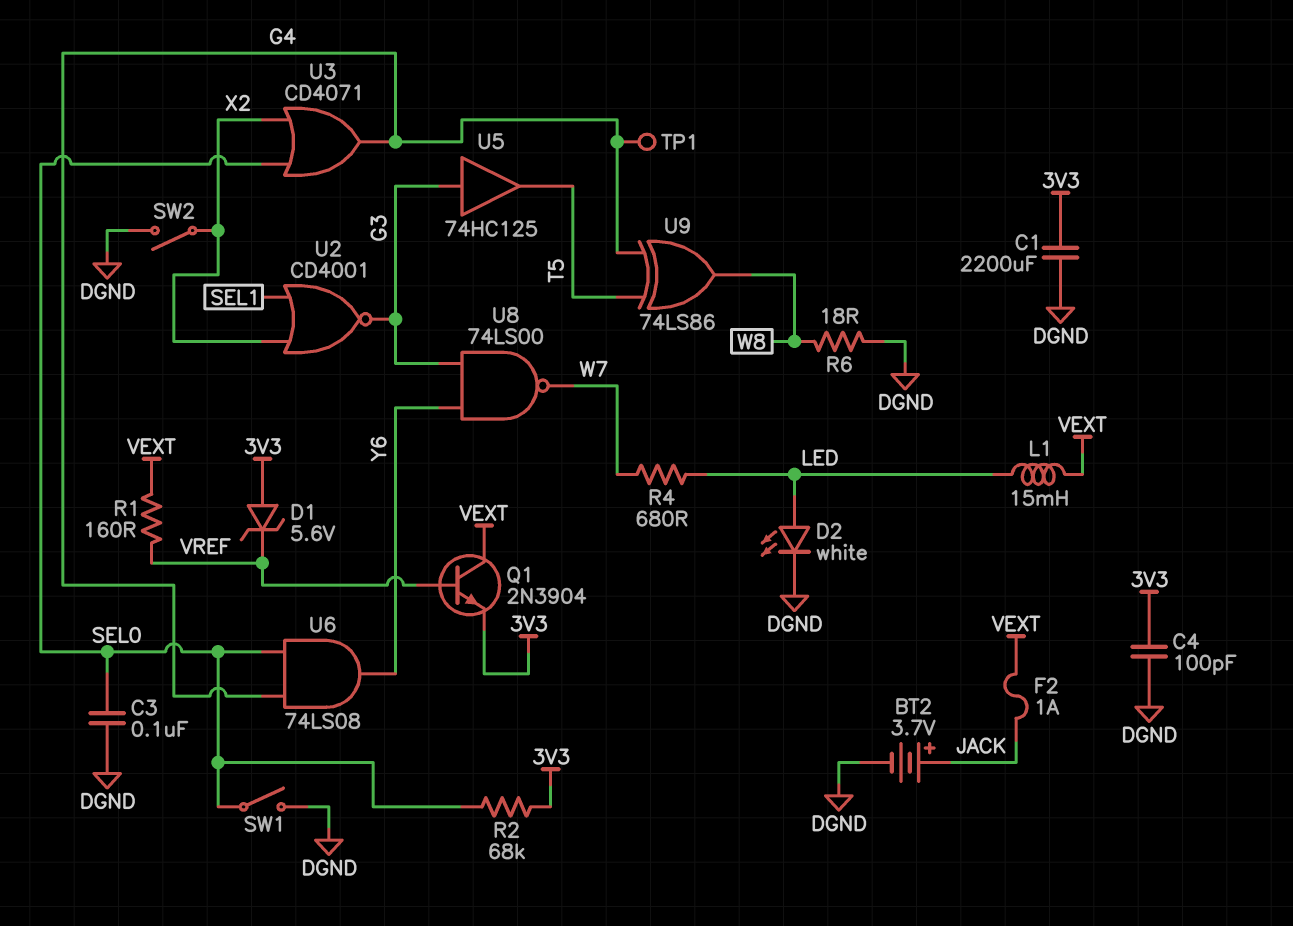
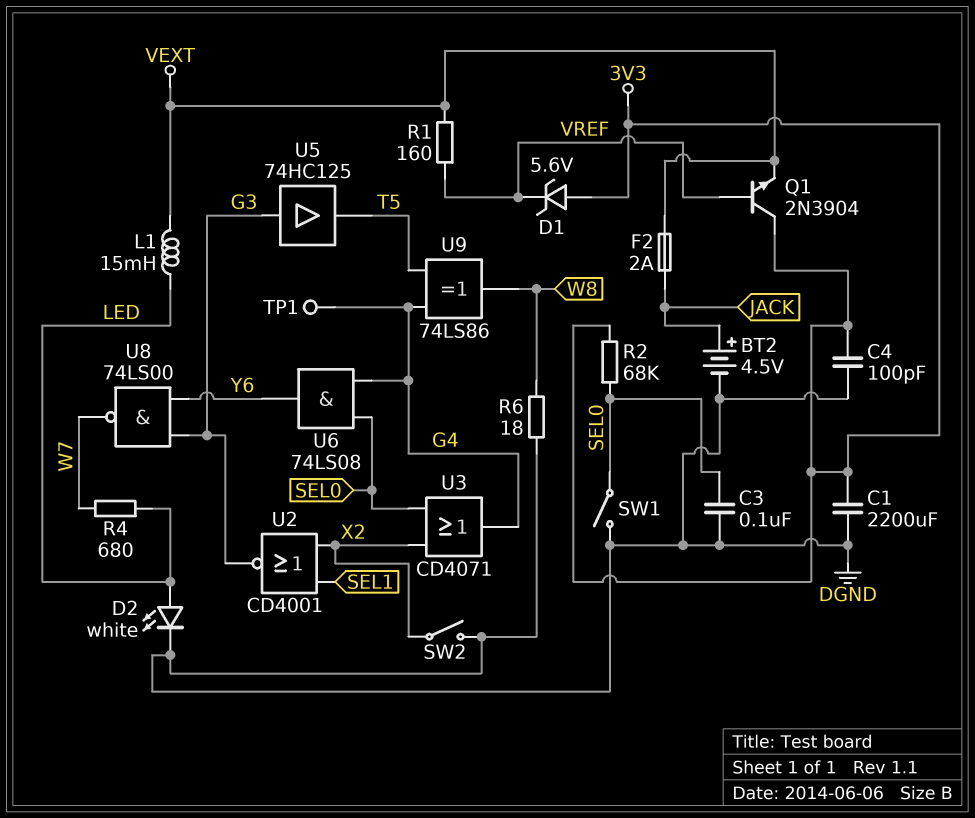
BT2: 3.7V (plus JACK, minus DGND) -> 4.5V (plus JACK, minus DGND)
F2: 1A (JACK, VEXT) -> 2A (JACK, VEXT)
Q1: NPN 2N3904 (B VREF, C VEXT, E 3V3) -> NPN 2N3904 (B VREF, C 3V3, E VEXT)

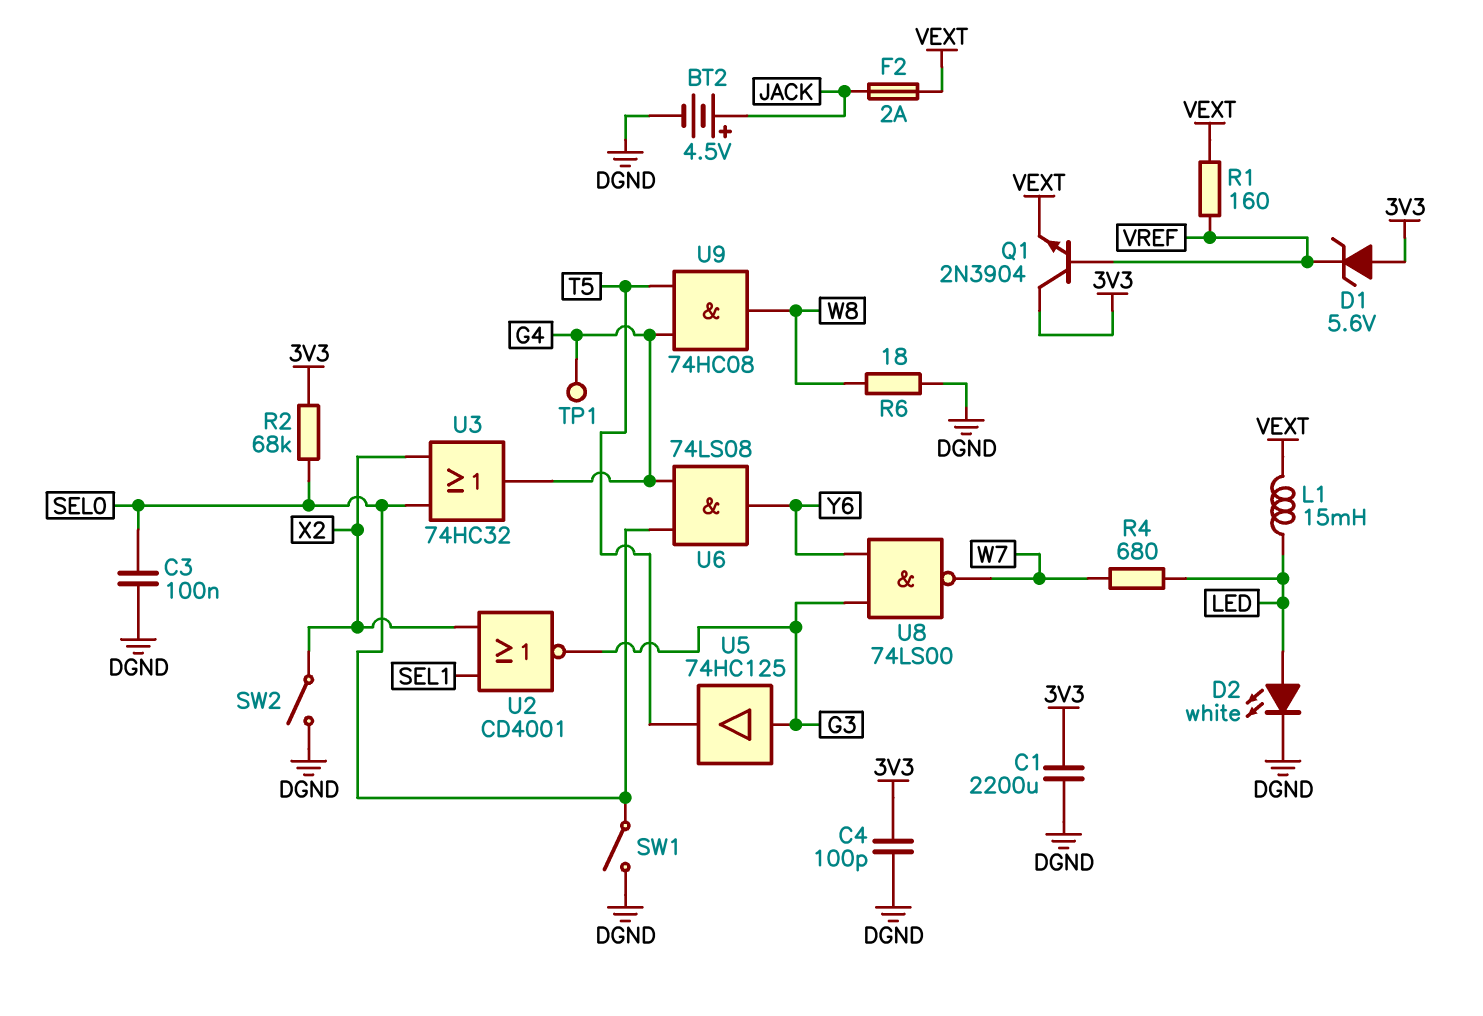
U3: OR CD4071 (in SEL0, in X2, out G4) -> OR 74HC32 (in SEL0, in X2, out G4)
U9: XOR 74LS86 (in G4, in T5, out W8) -> AND 74HC08 (in G4, in T5, out W8)

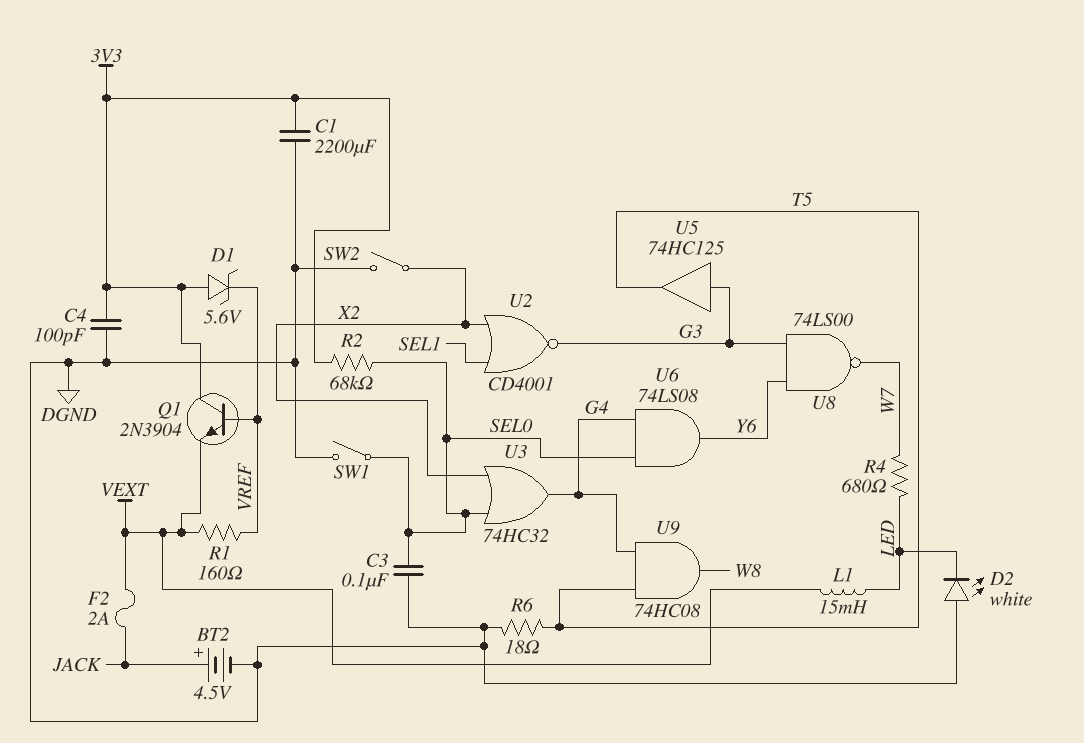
D2: LED white (A LED, K DGND) -> LED white (A DGND, K LED)
R6: 18 (DGND, W8) -> 18 (DGND, T5)
TP1: test point (G4) -> none

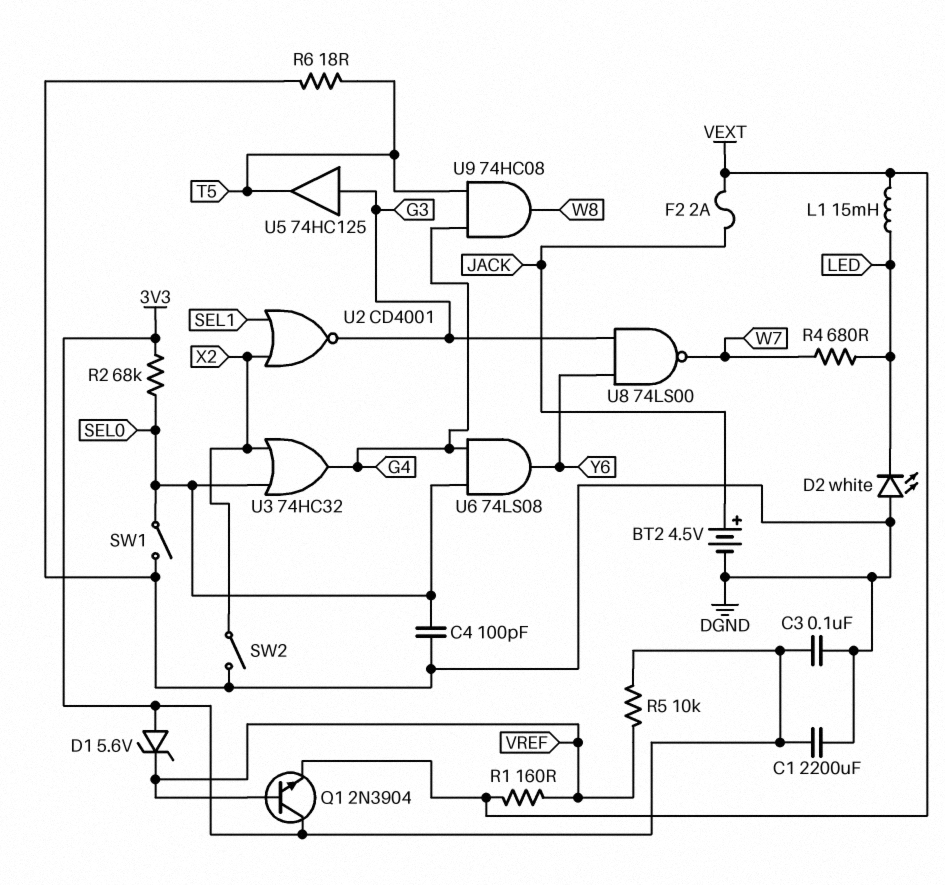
C3: 100nF (DGND, SEL0) -> 100nF (3V3, DGND)
C4: 100pF (3V3, DGND) -> 100pF (DGND, SEL0)
R5: none -> 10k (3V3, VREF)

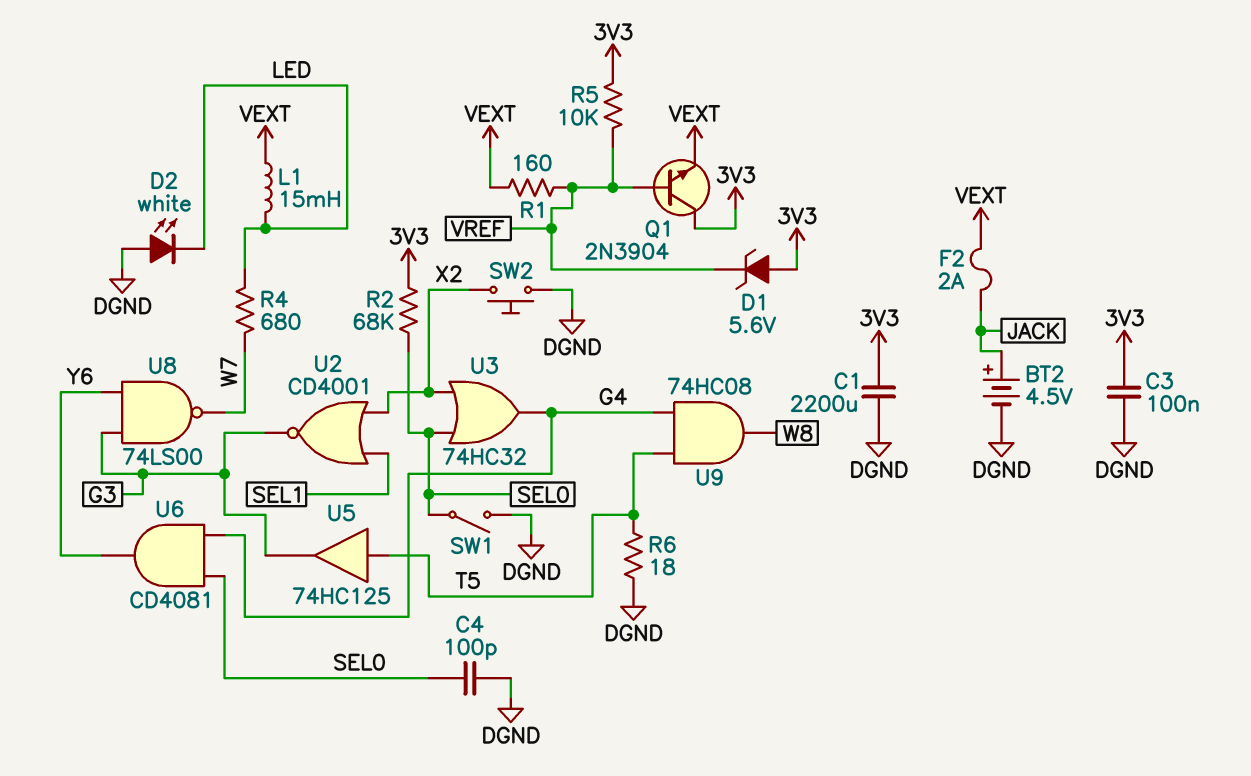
SW2: switch (DGND, X2) -> button (DGND, X2)
U5: buffer 74HC125 (in G3, out T5) -> buffer 74HC125 (in T5, out G3)
U6: AND 74LS08 (in G4, in SEL0, out Y6) -> AND CD4081 (in G4, in SEL0, out Y6)

